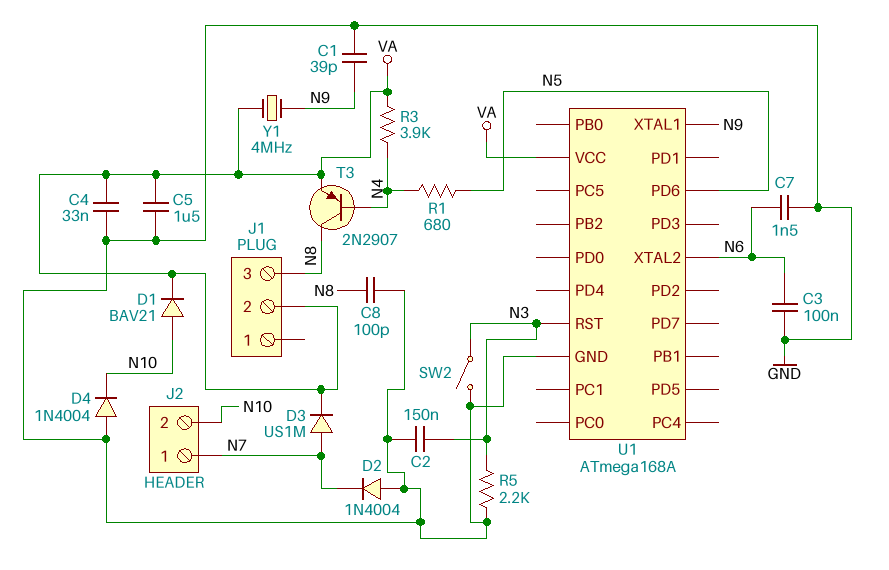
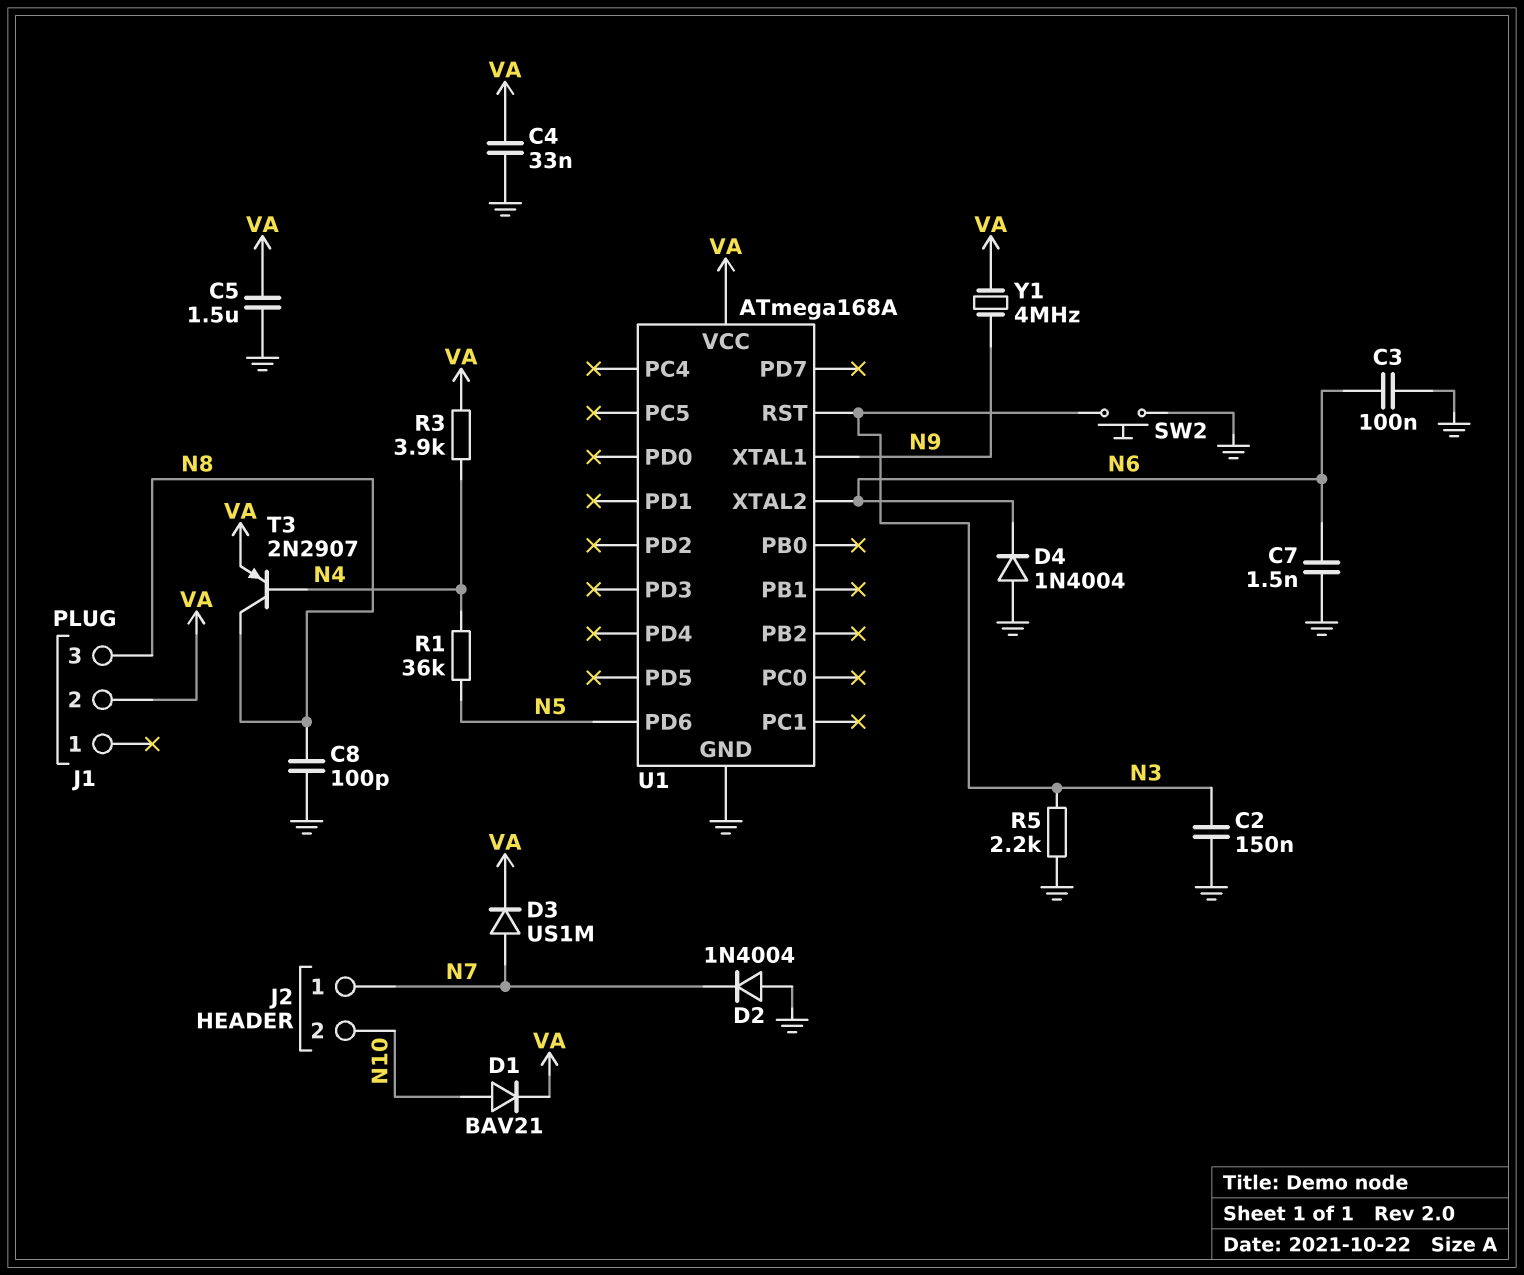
C1: 39pF (GND, N9) -> none
D4: diode 1N4004 (A GND, K N10) -> diode 1N4004 (A GND, K N6)
R1: 680 (N4, N5) -> 36k (N4, N5)
SW2: switch (GND, N3) -> button (GND, N3)

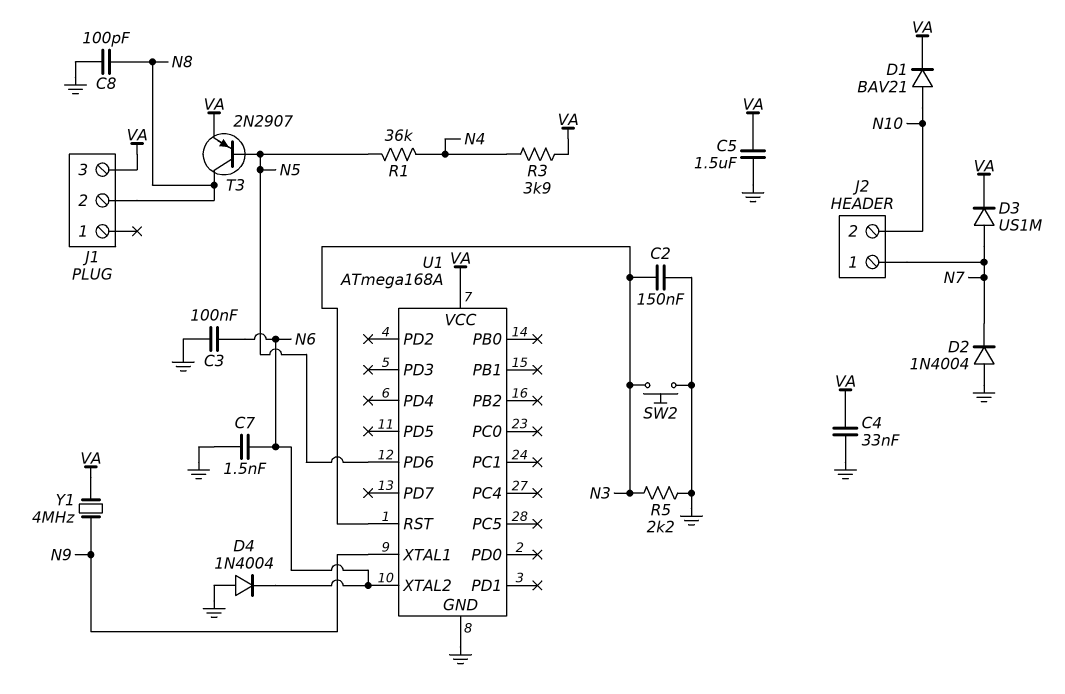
J1 pin 2: VA -> N8
J1 pin 3: N8 -> VA
T3: PNP 2N2907 (B N4, C N8, E VA) -> PNP 2N2907 (B N5, C N8, E VA)

